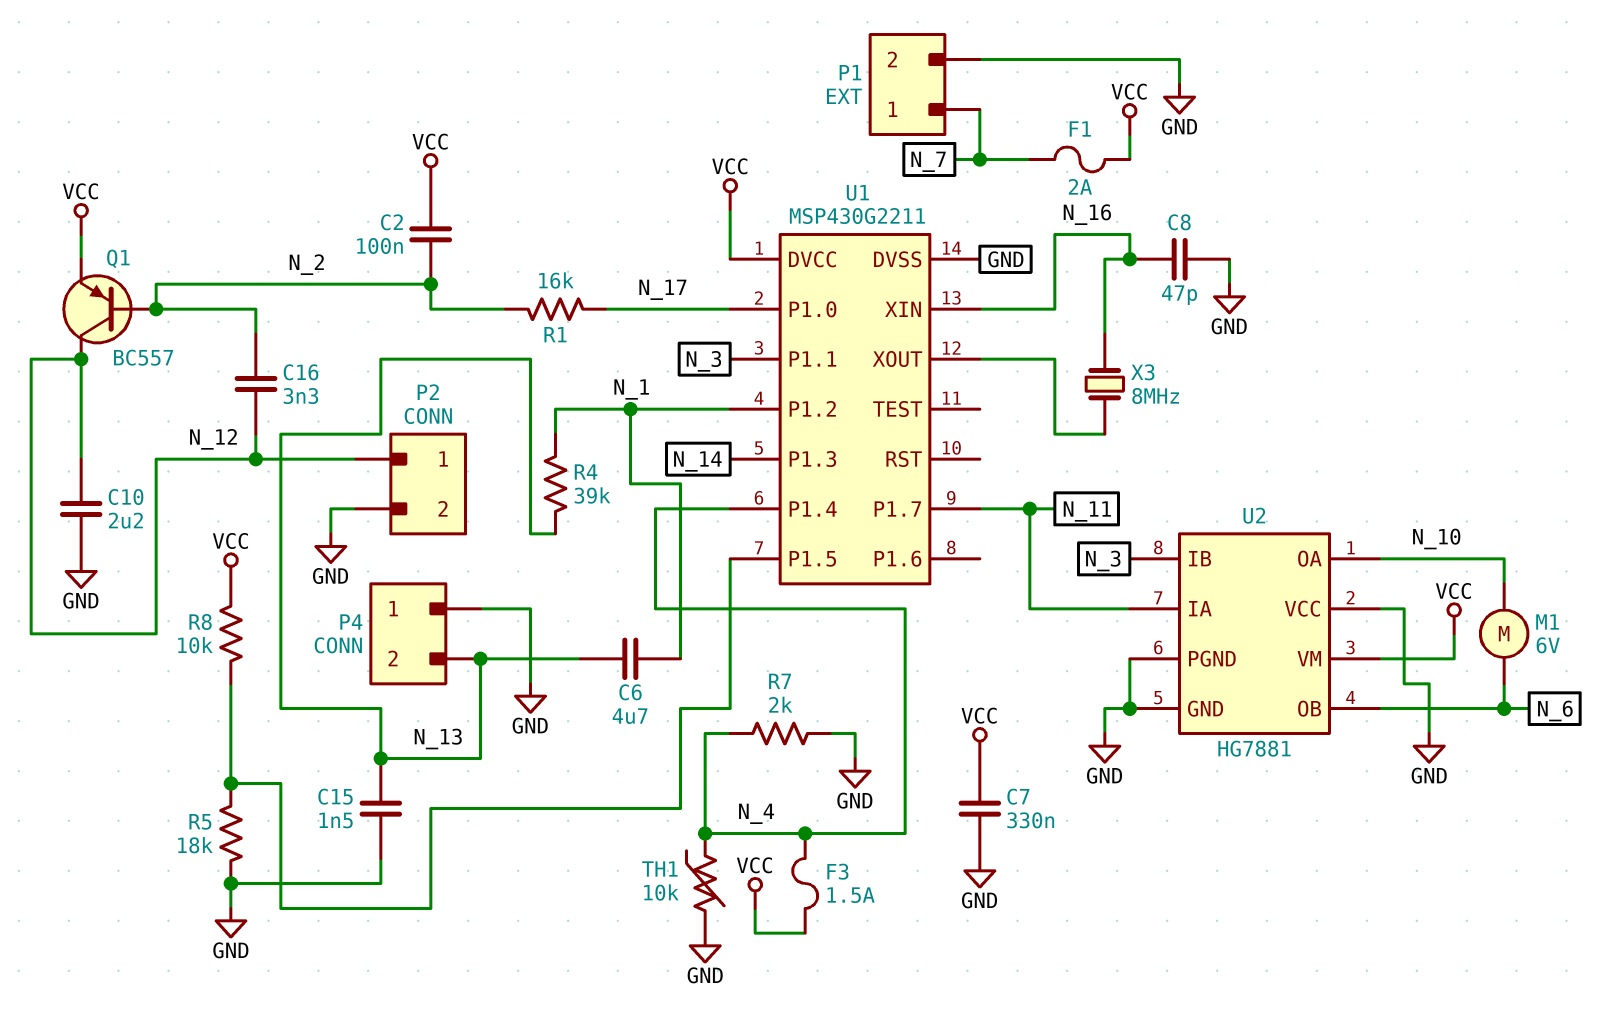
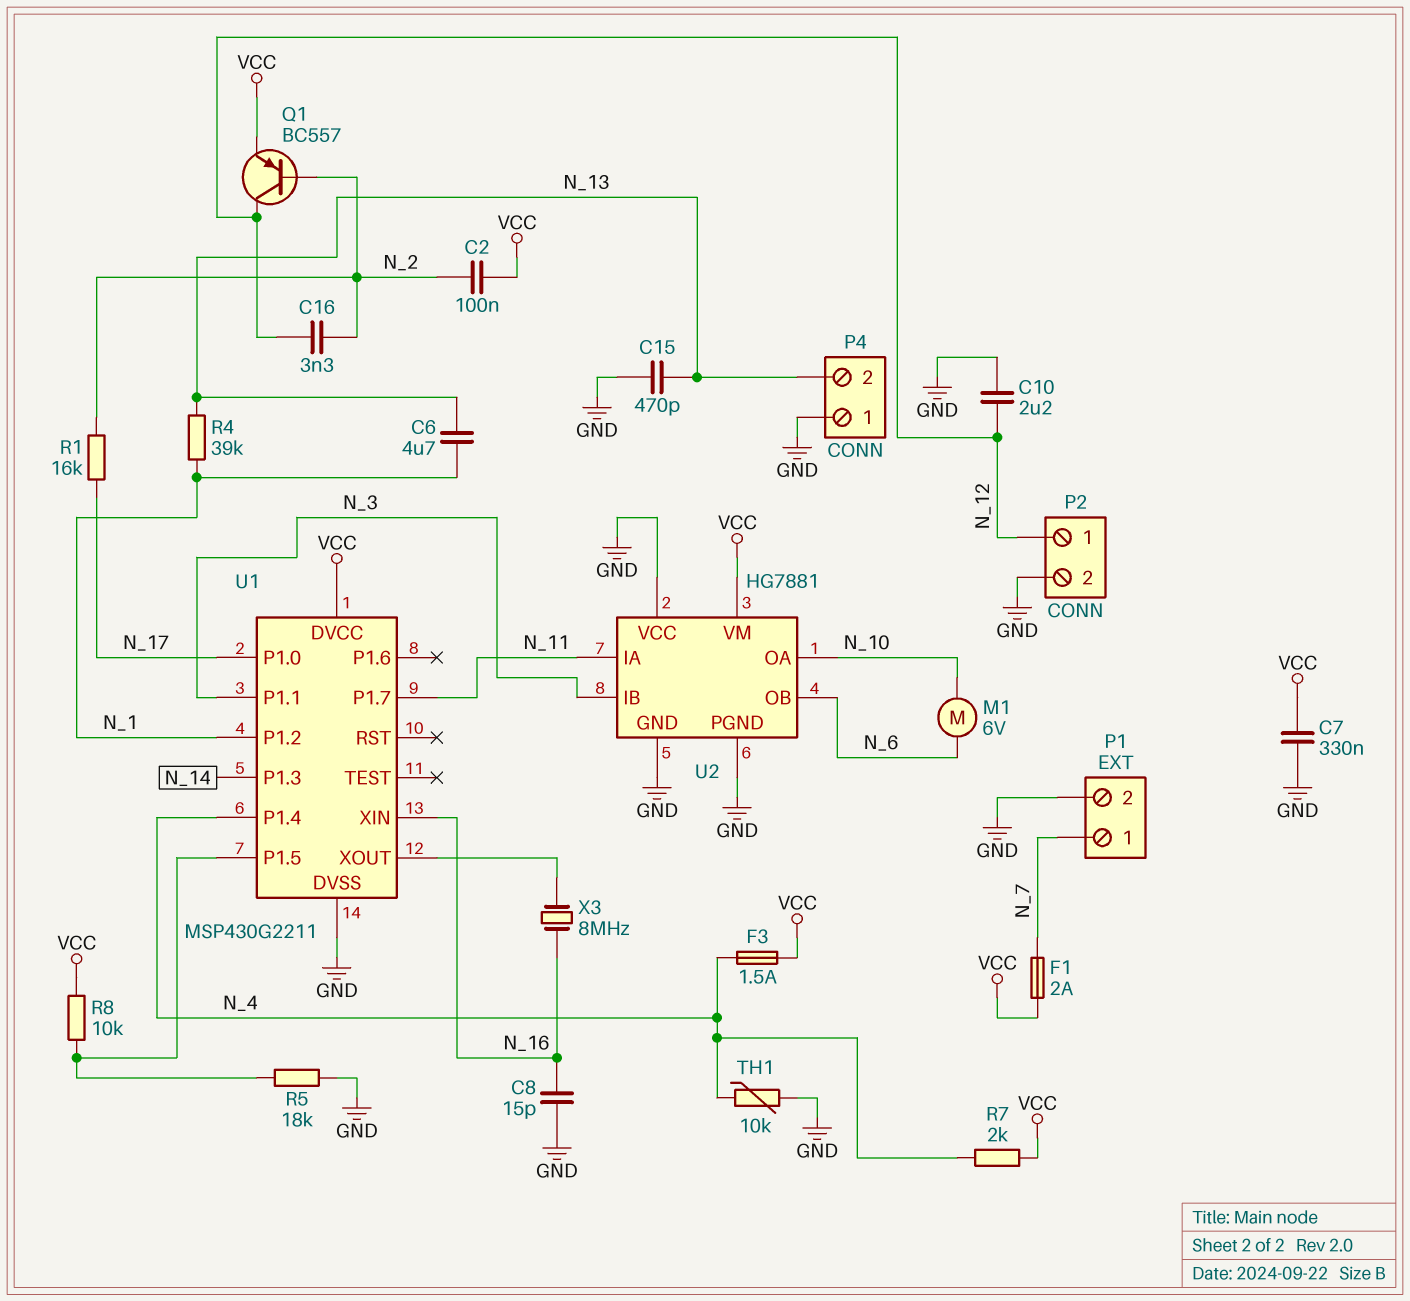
C8: 47pF (GND, N_16) -> 15pF (GND, N_16)
C15: 1.5nF (GND, N_13) -> 470pF (GND, N_13)
R7: 2k (GND, N_4) -> 2k (N_4, VCC)

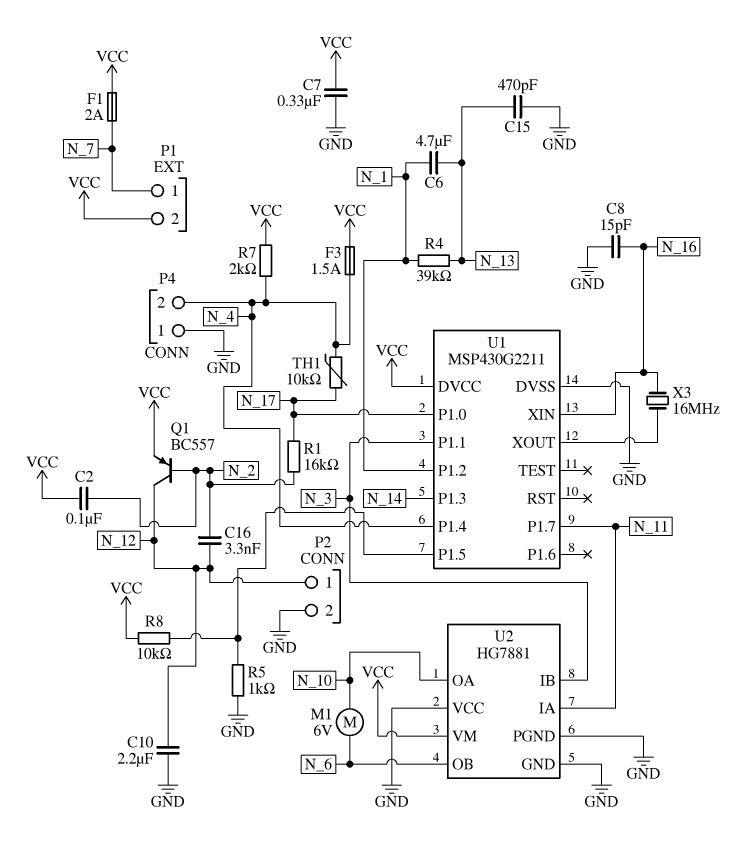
P1 pin 2: GND -> VCC
P4 pin 2: N_13 -> N_4
R5: 18k (GND, U1/P1.5) -> 1k (GND, U1/P1.5)
TH1: 10k (GND, N_4) -> 10k (N_4, N_17)
X3: 8MHz (N_16, U1/XOUT) -> 16MHz (N_16, U1/XOUT)

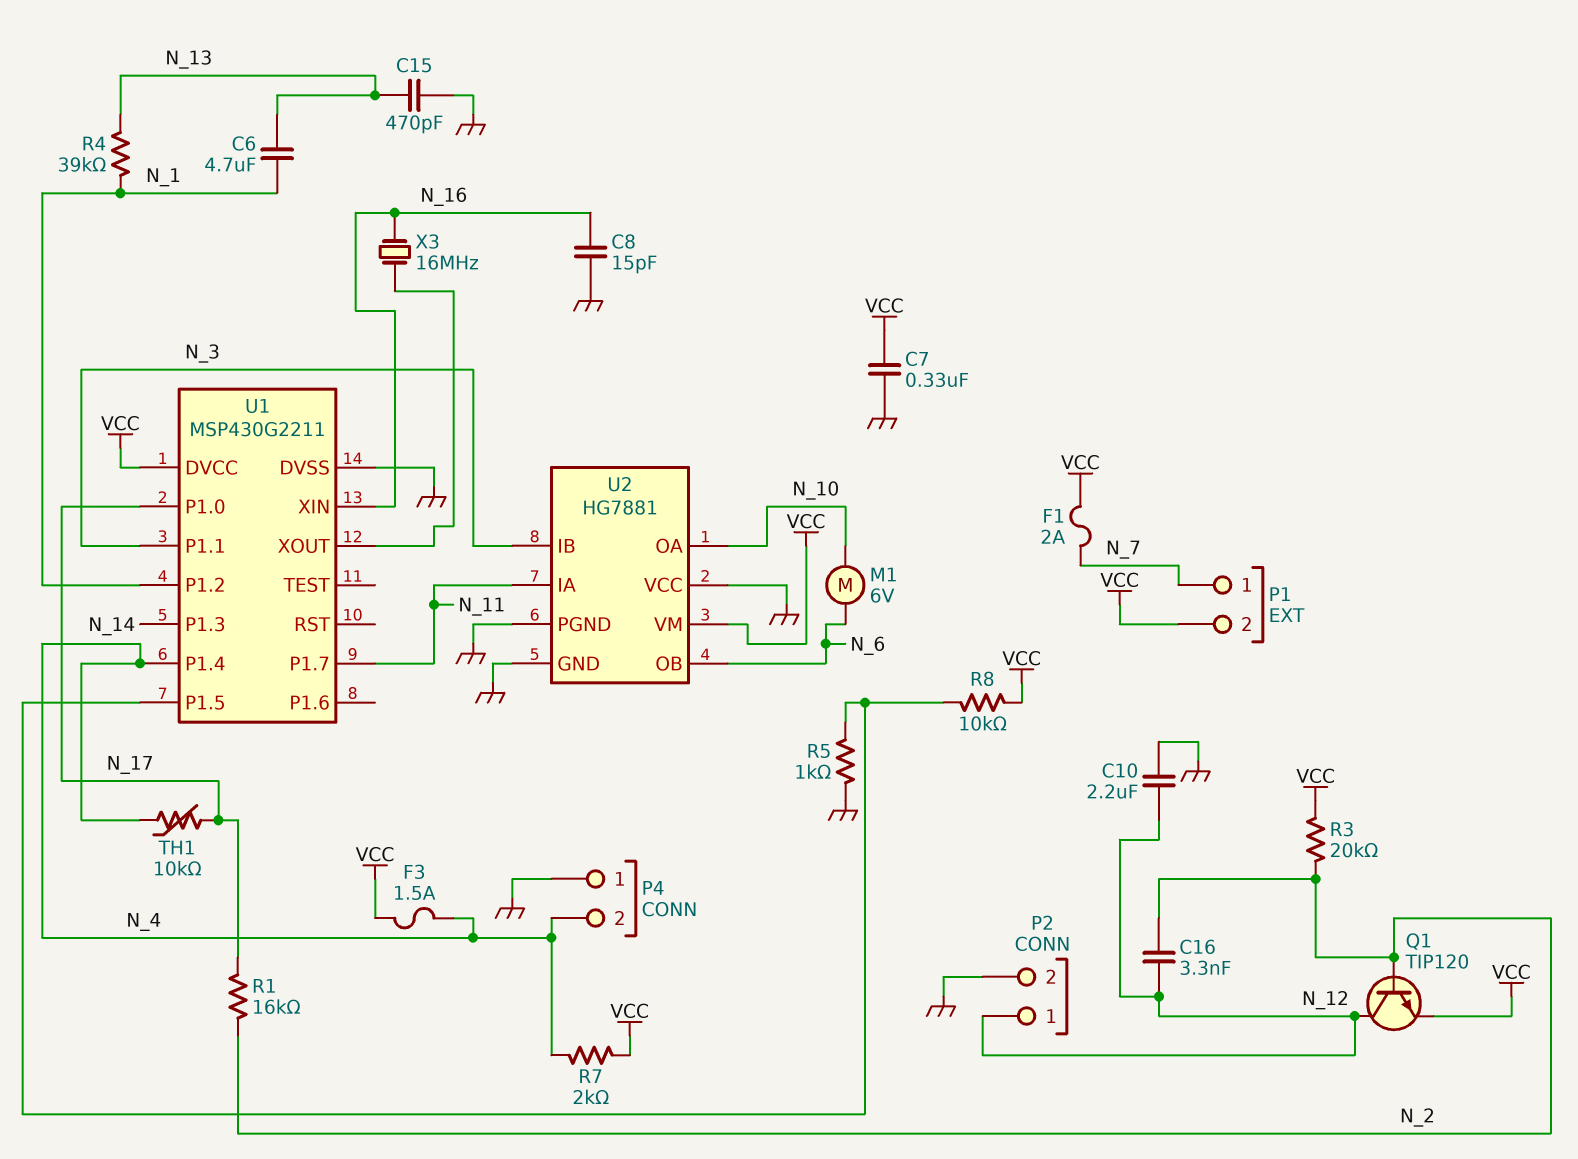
C2: 100nF (N_2, VCC) -> none
Q1: PNP BC557 (B N_2, C N_12, E VCC) -> NPN TIP120 (B N_2, C N_12, E VCC)
R3: none -> 20k (N_2, VCC)

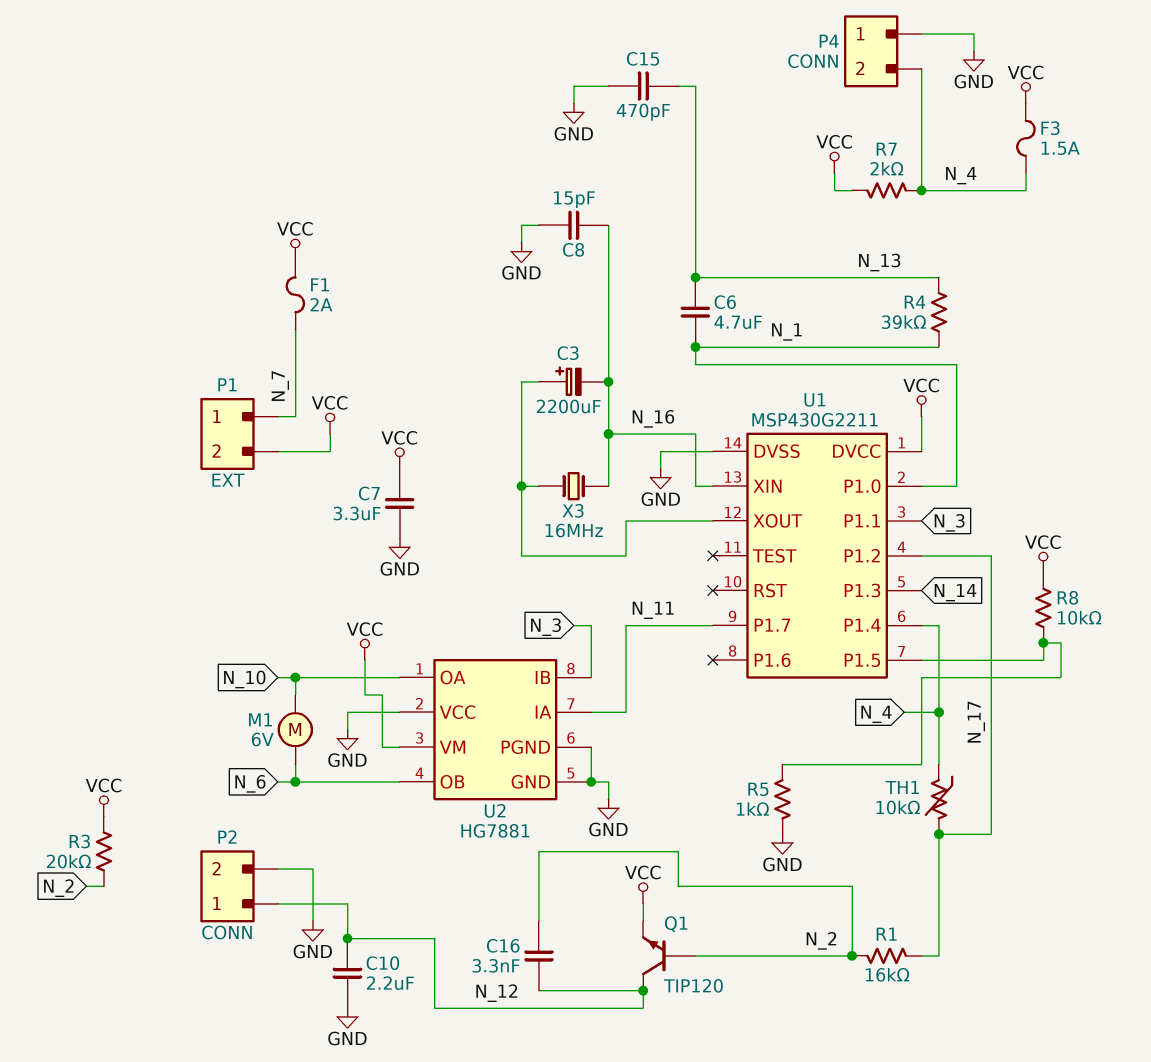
C3: none -> 2200uF (plus U1/XOUT, minus N_16)
C7: 330nF (GND, VCC) -> 3.3uF (GND, VCC)
U1 pin P1.0: N_17 -> N_1
U1 pin P1.2: N_1 -> N_17

